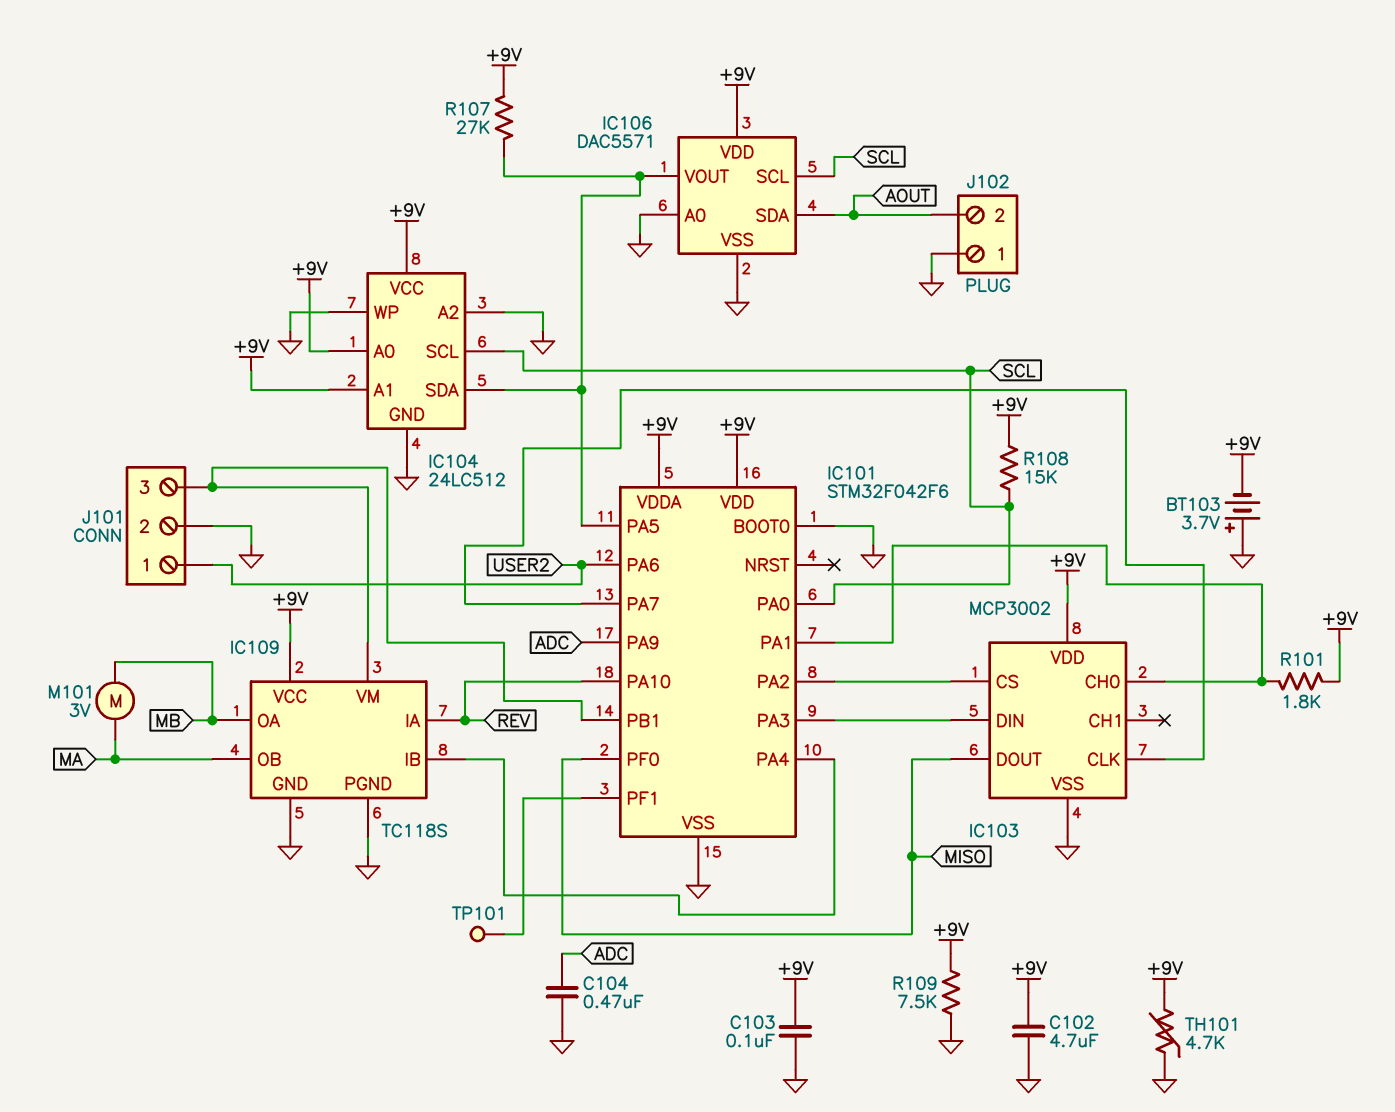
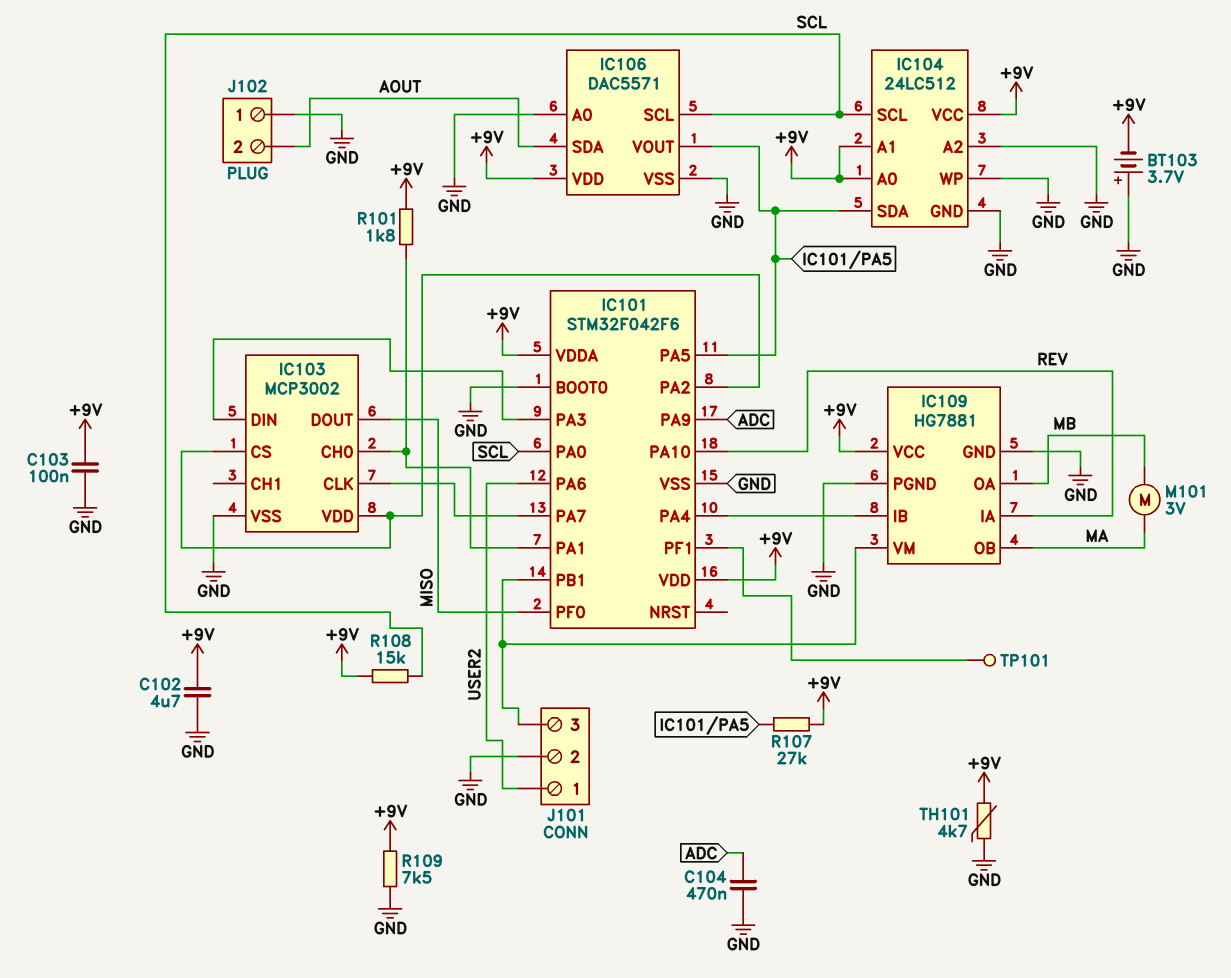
IC103 pin VDD: +9V -> IC101/PA2
IC109: TC118S -> HG7881

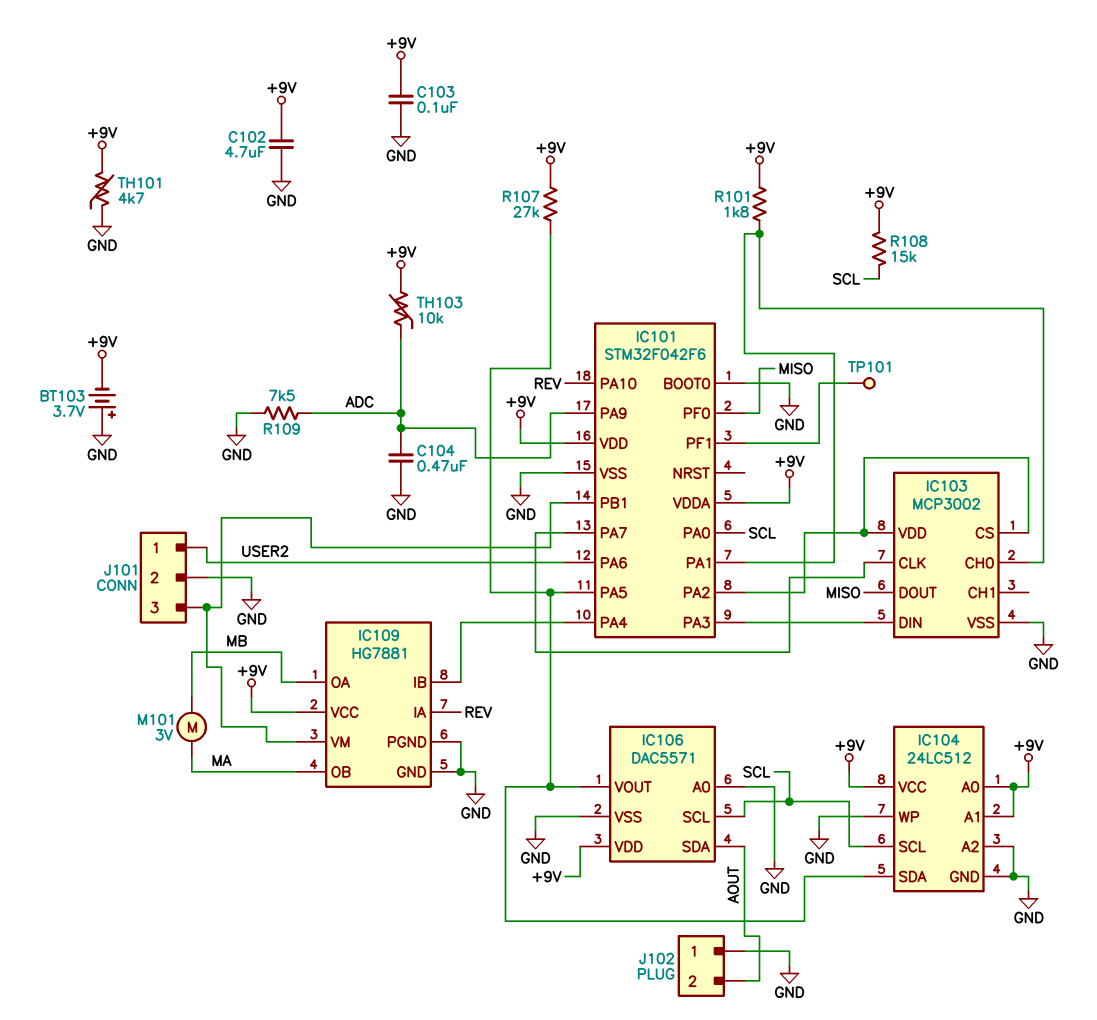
R109: 7.5k (+9V, GND) -> 7.5k (ADC, GND)
TH103: none -> 10k (+9V, ADC)

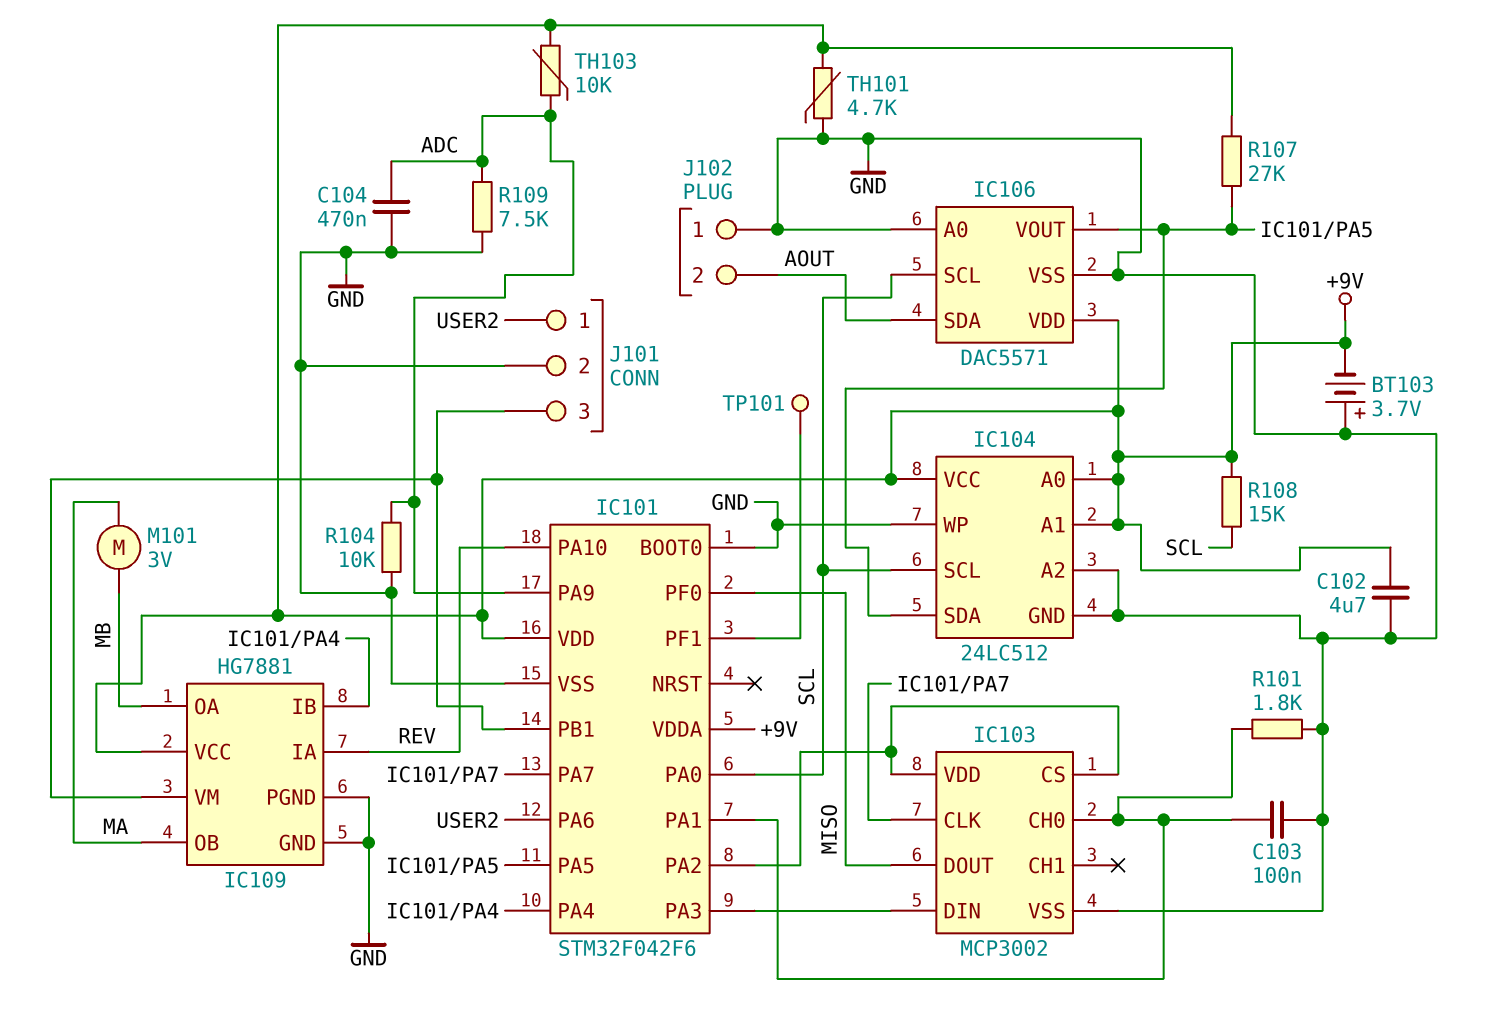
C103: 100nF (+9V, GND) -> 100nF (GND, IC101/PA1)
R101: 1.8k (+9V, IC101/PA1) -> 1.8k (GND, IC101/PA1)
R104: none -> 10k (ADC, GND)

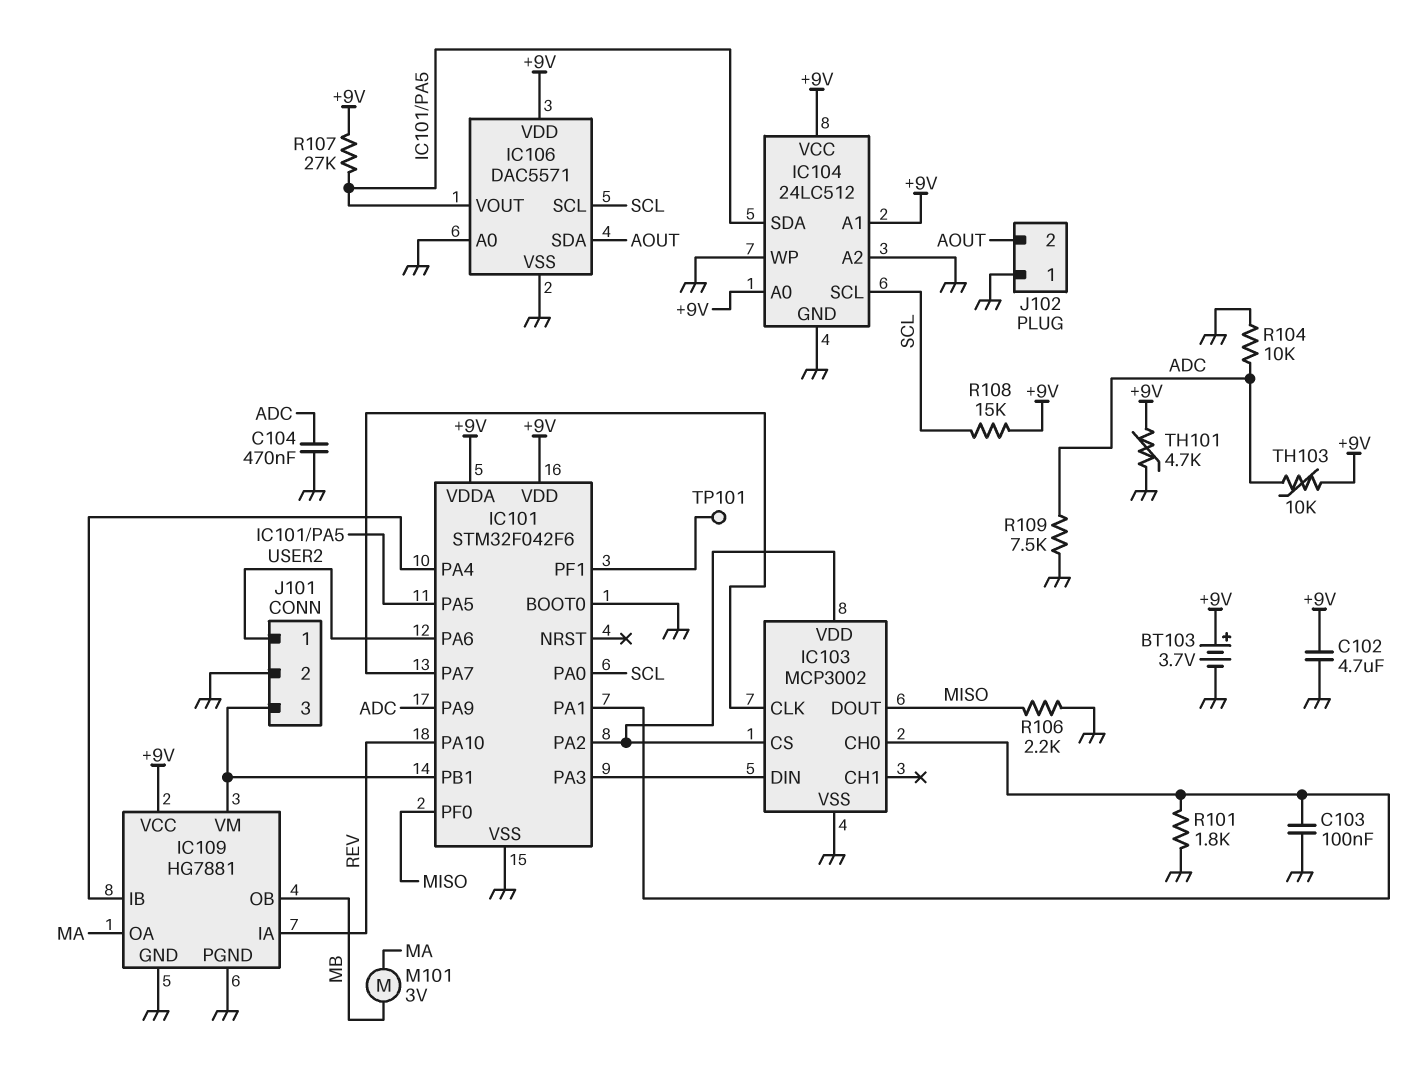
BT103: 3.7V (plus GND, minus +9V) -> 3.7V (plus +9V, minus GND)
IC109 pin OA: MB -> MA
IC109 pin OB: MA -> MB
R106: none -> 2.2k (GND, MISO)

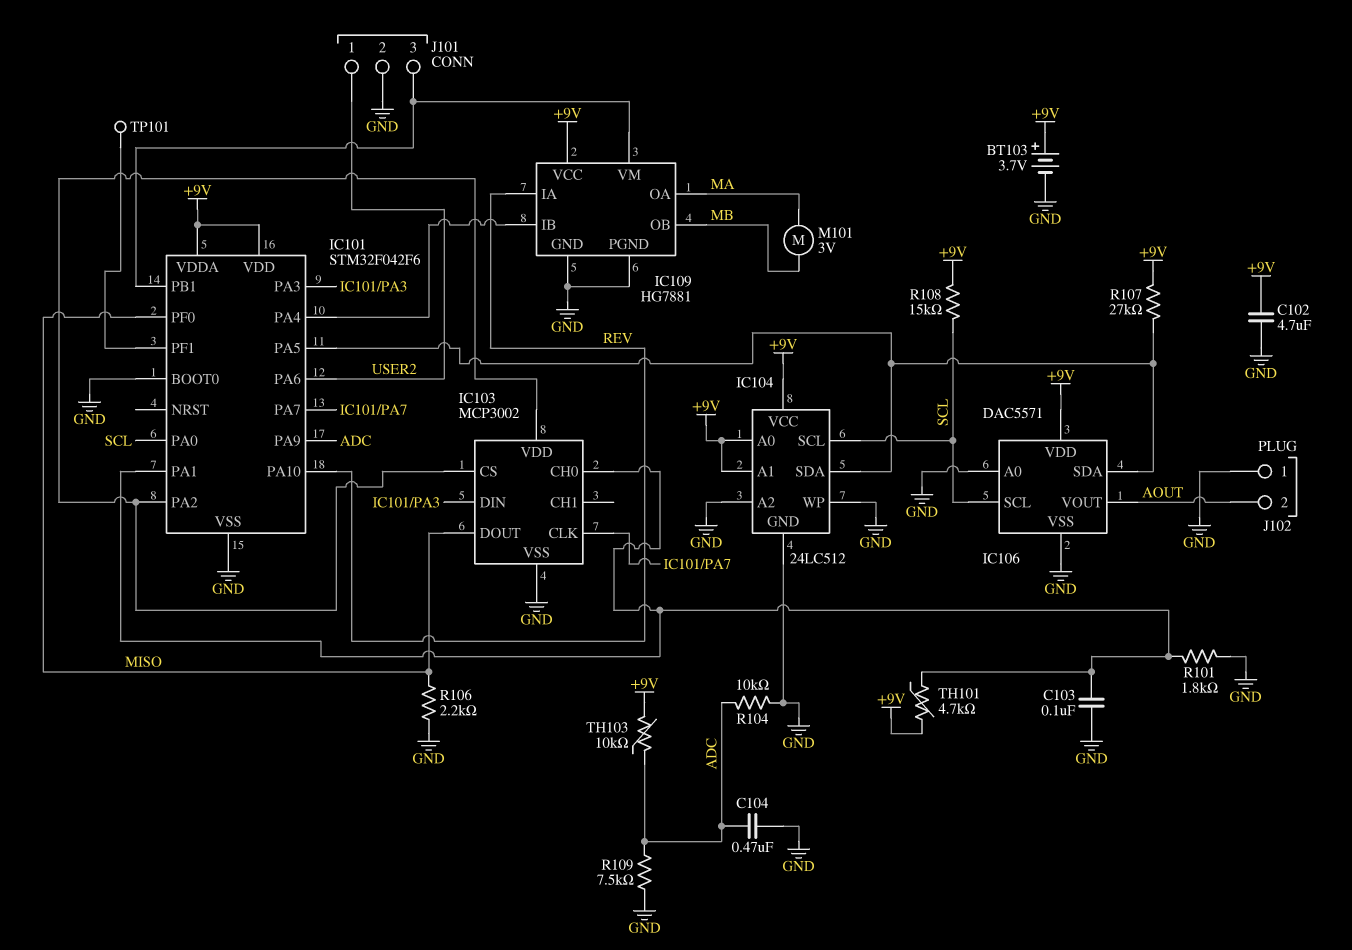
IC106 pin SDA: AOUT -> IC101/PA5
IC106 pin VOUT: IC101/PA5 -> AOUT
TH101: 4.7k (+9V, GND) -> 4.7k (+9V, IC101/PA1)

